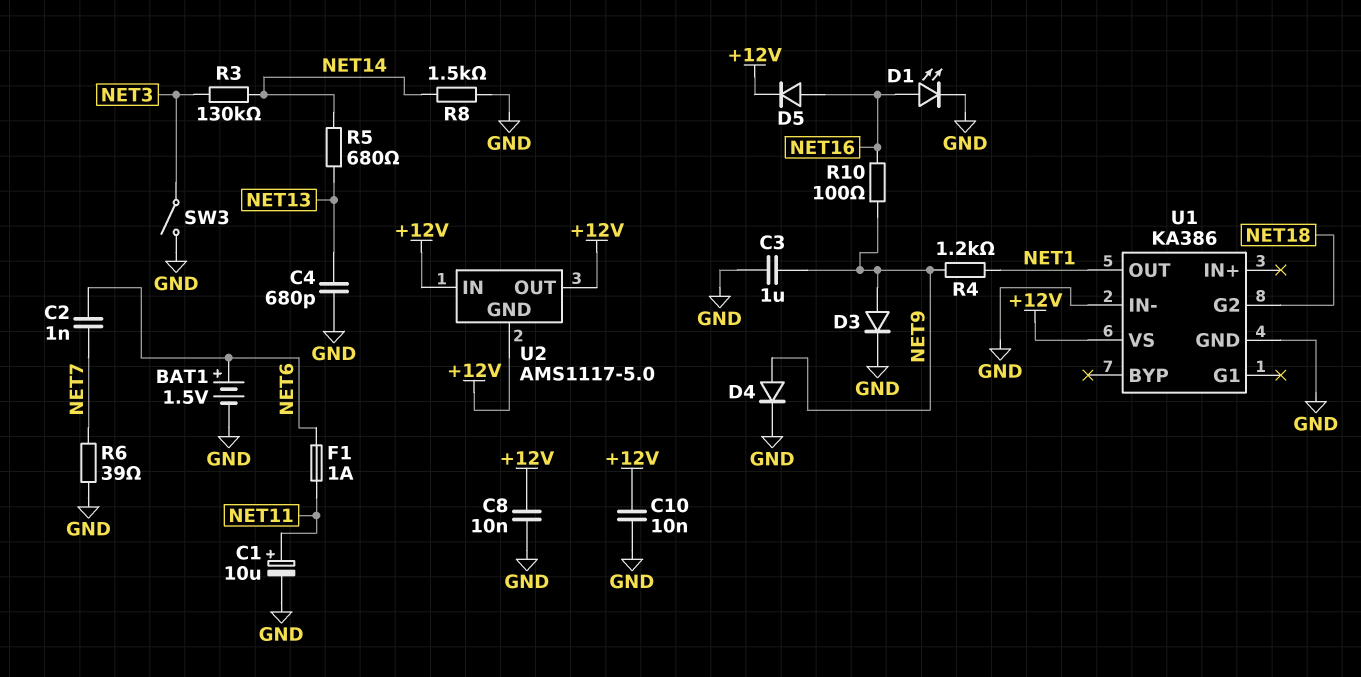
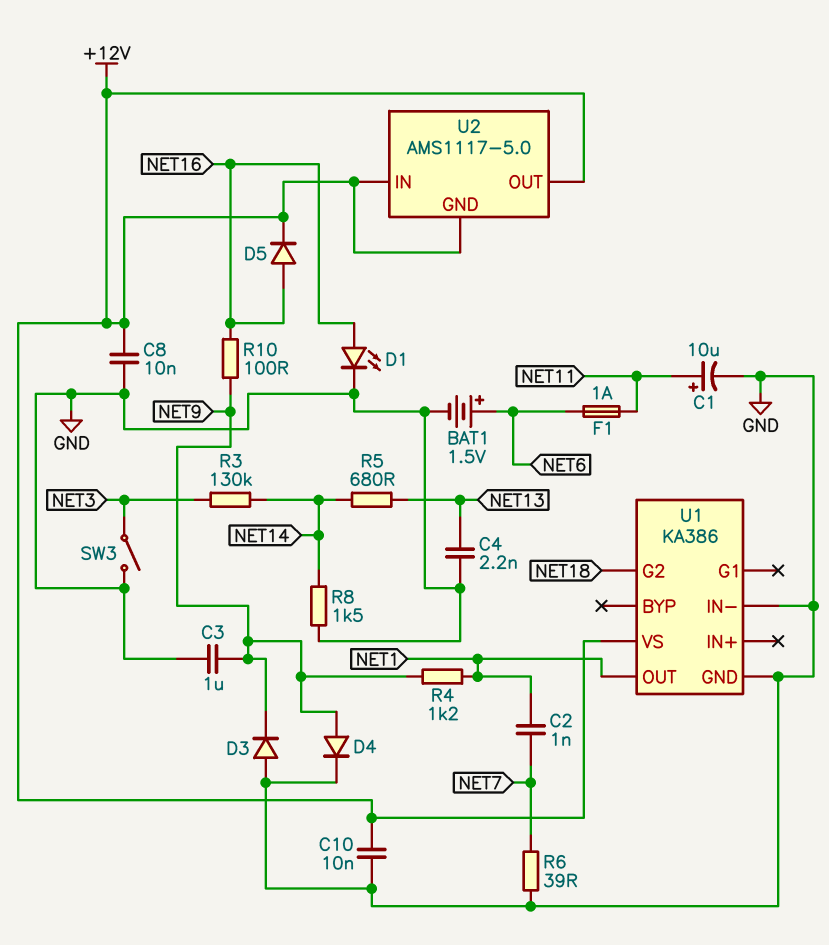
C2: 1nF (NET6, NET7) -> 1nF (NET1, NET7)
C4: 680pF (GND, NET13) -> 2.2nF (GND, NET13)
D3: diode (A NET9, K GND) -> diode (A GND, K NET9)

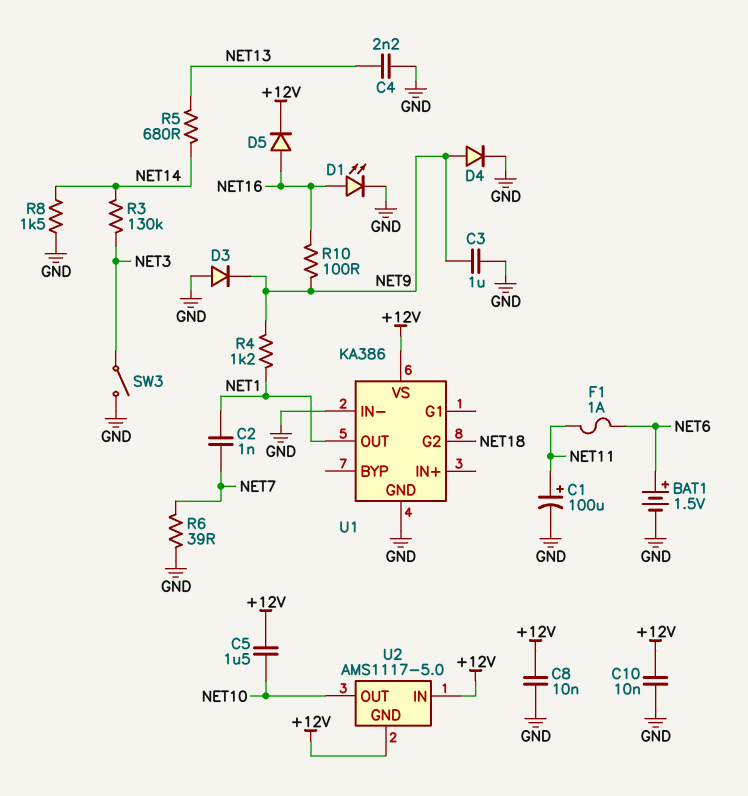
C1: 10uF (plus NET11, minus GND) -> 100uF (plus NET11, minus GND)
C5: none -> 1.5uF (+12V, NET10)
U2 pin OUT: +12V -> NET10

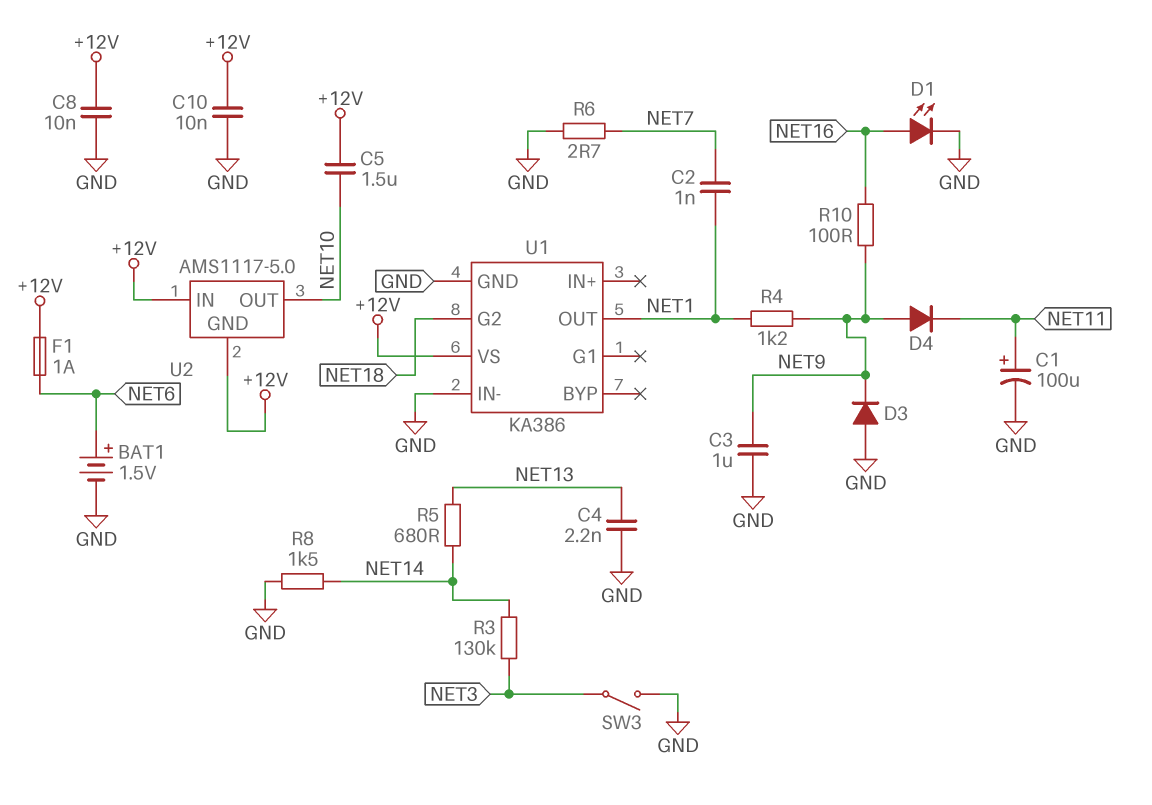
D4: diode (A NET9, K GND) -> diode (A NET9, K NET11)
D5: diode (A NET16, K +12V) -> none
F1: 1A (NET6, NET11) -> 1A (+12V, NET6)
R6: 39 (GND, NET7) -> 2.7 (GND, NET7)

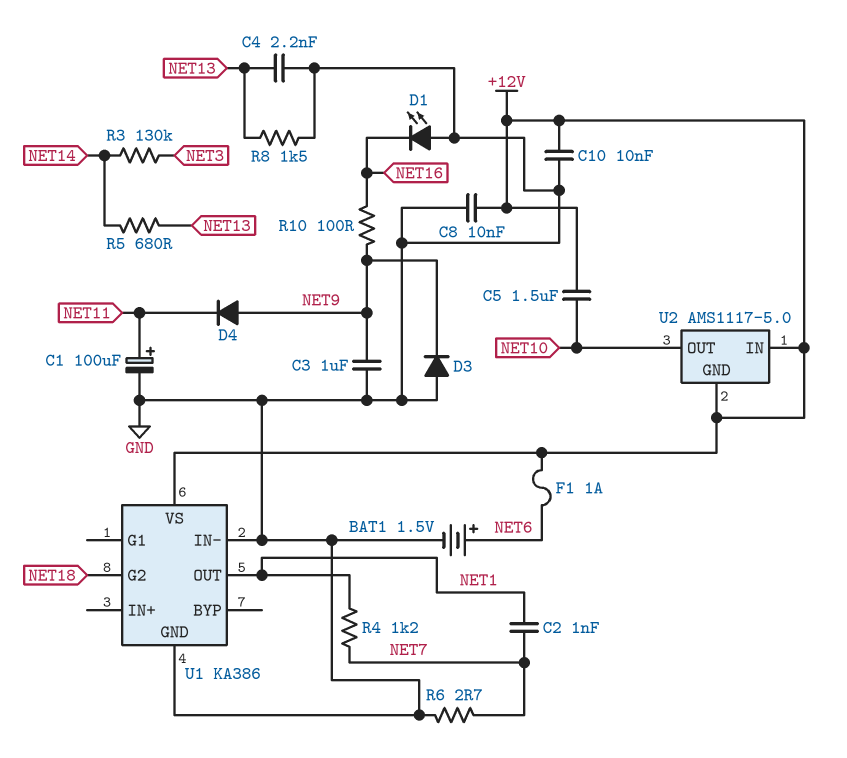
D1: LED (A NET16, K GND) -> LED (A GND, K NET16)
R4: 1.2k (NET1, NET9) -> 1.2k (NET1, NET7)
R8: 1.5k (GND, NET14) -> 1.5k (GND, NET13)
SW3: switch (GND, NET3) -> none

